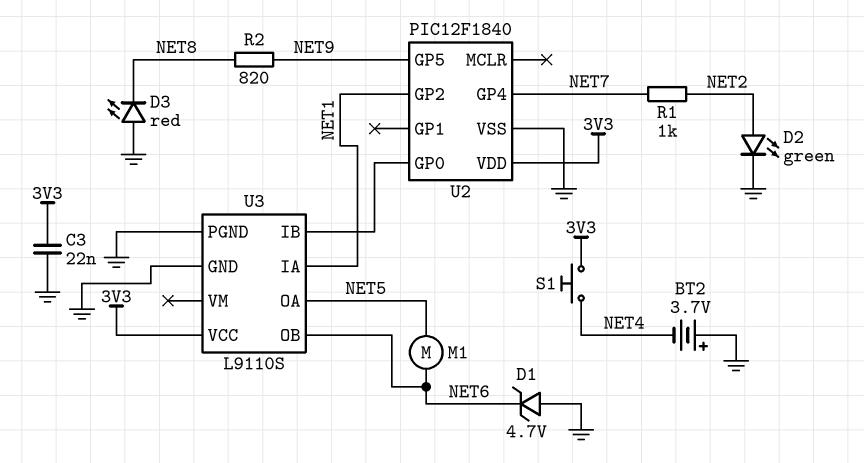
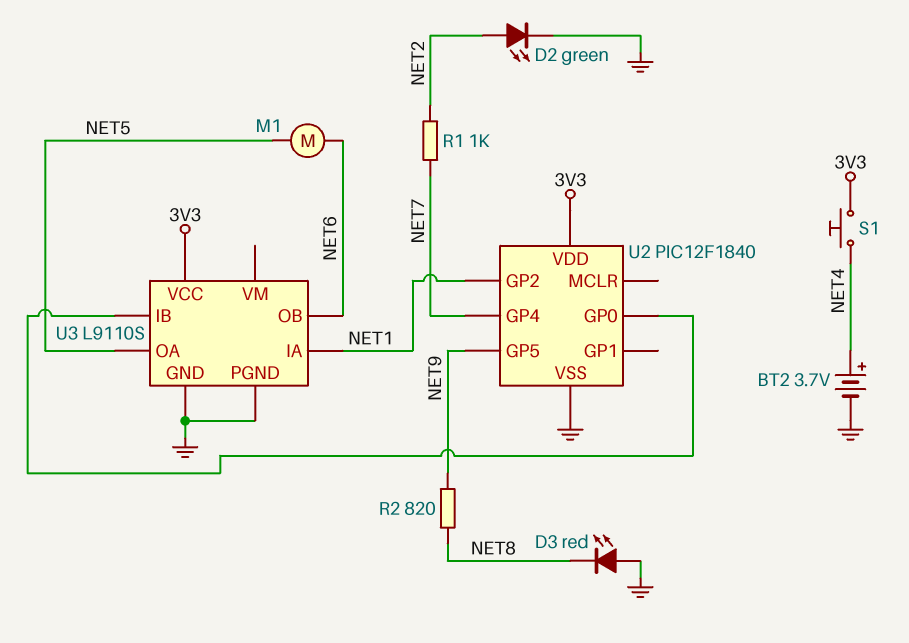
BT2: 3.7V (plus GND, minus NET4) -> 3.7V (plus NET4, minus GND)
C3: 22nF (3V3, GND) -> none
D1: zener 4.7V (A GND, K NET6) -> none

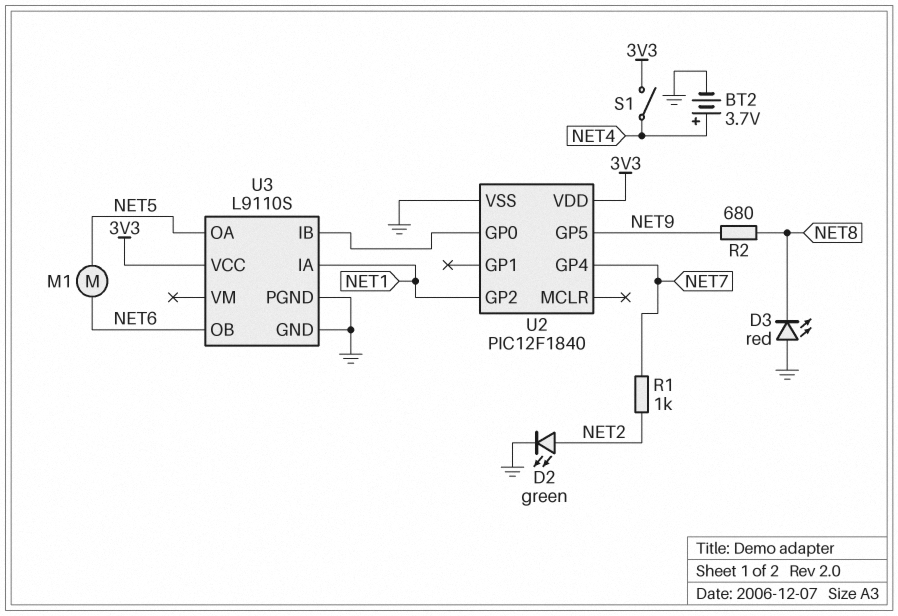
R2: 820 (NET8, NET9) -> 680 (NET8, NET9)
S1: button (3V3, NET4) -> switch (3V3, NET4)

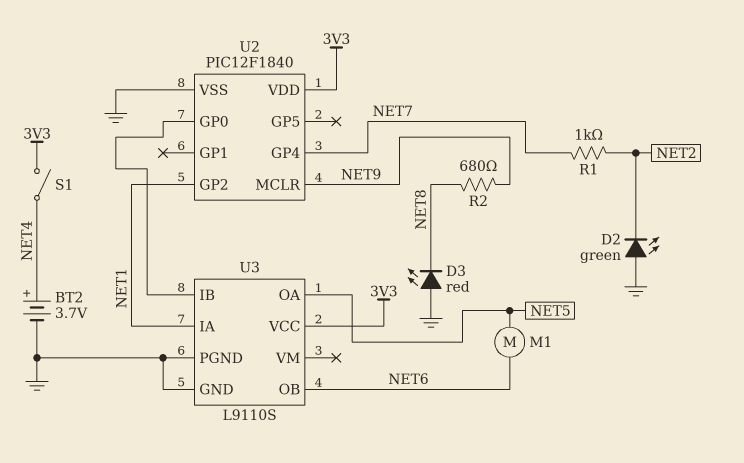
D2: LED green (A NET2, K GND) -> LED green (A GND, K NET2)
U2 pin GP5: NET9 -> none
U2 pin MCLR: none -> NET9

